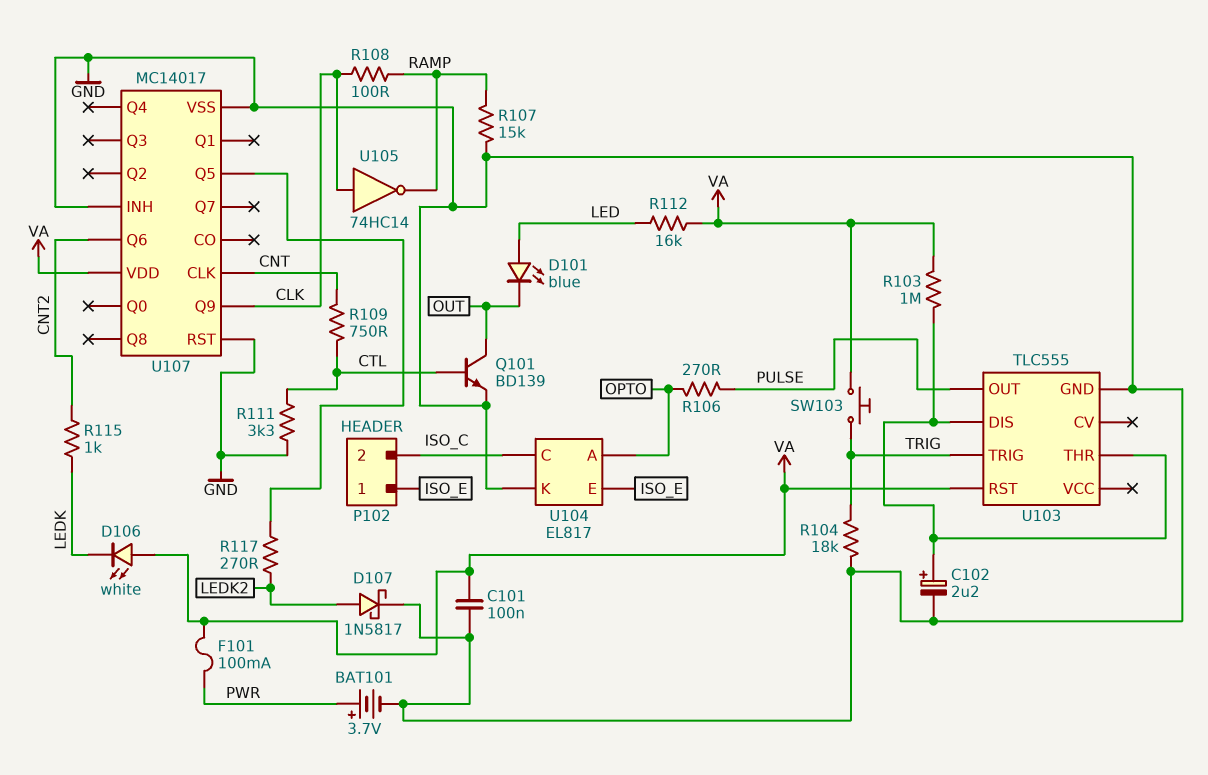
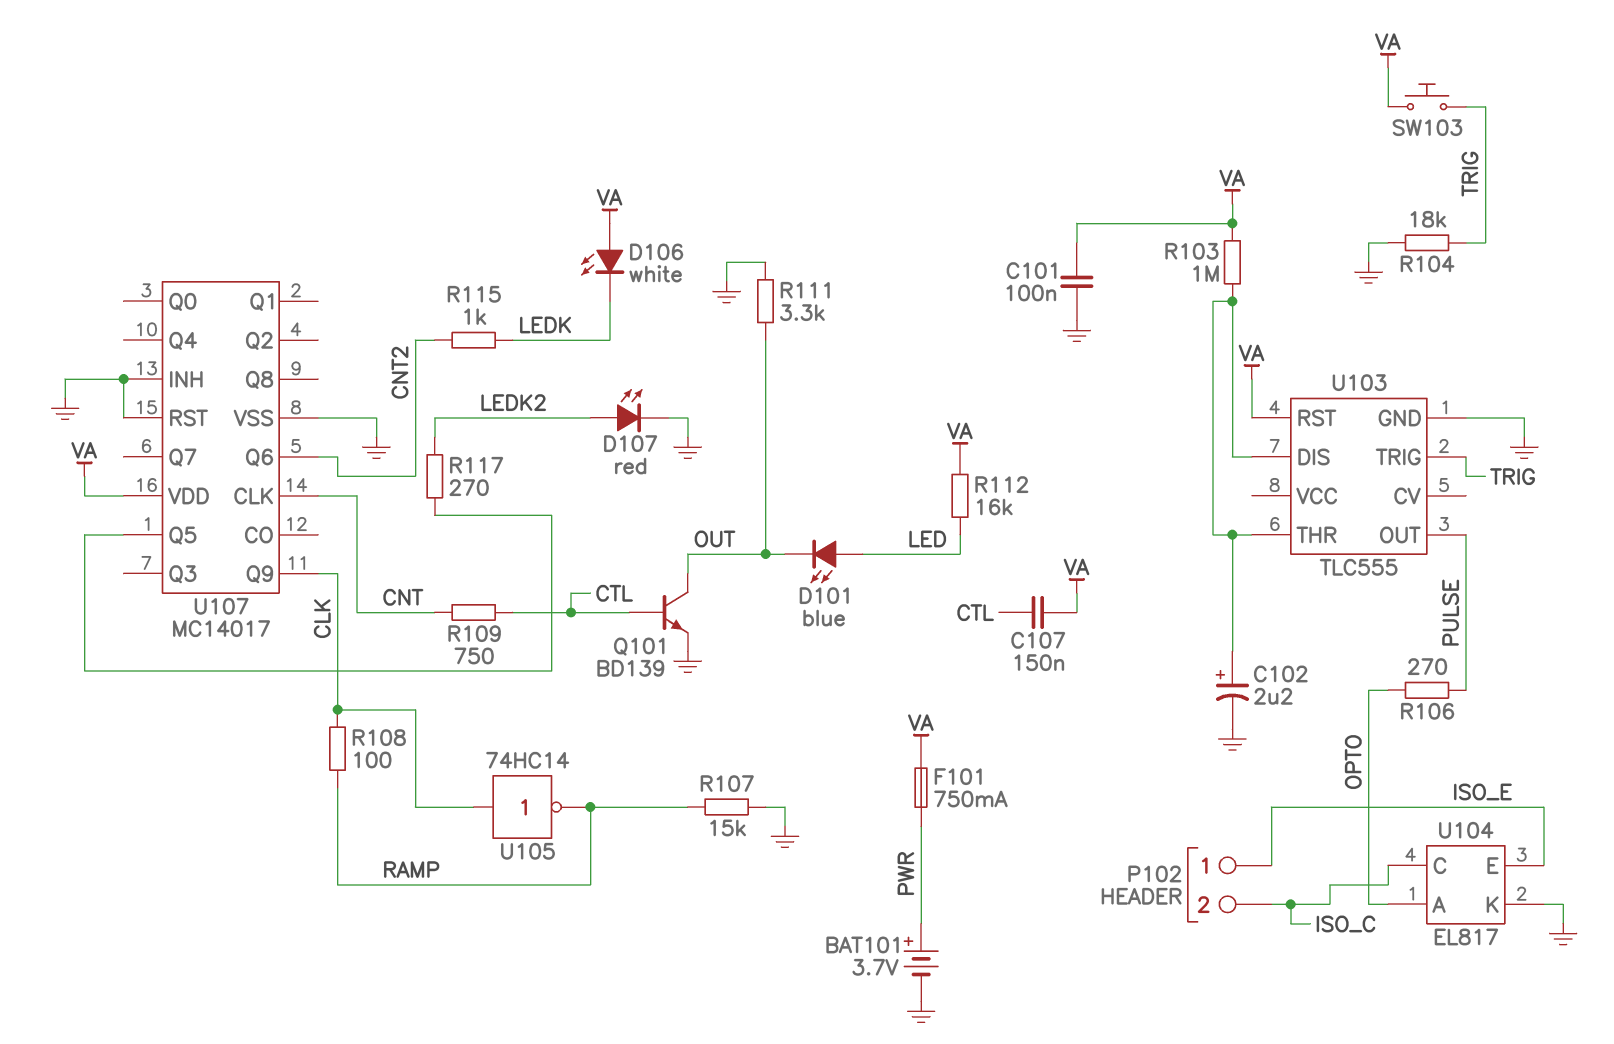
C107: none -> 150nF (CTL, VA)
D107: schottky 1N5817 (A LEDK2, K GND) -> LED red (A LEDK2, K GND)
F101: 100mA (PWR, VA) -> 750mA (PWR, VA)
R111: 3.3k (CTL, GND) -> 3.3k (GND, OUT)

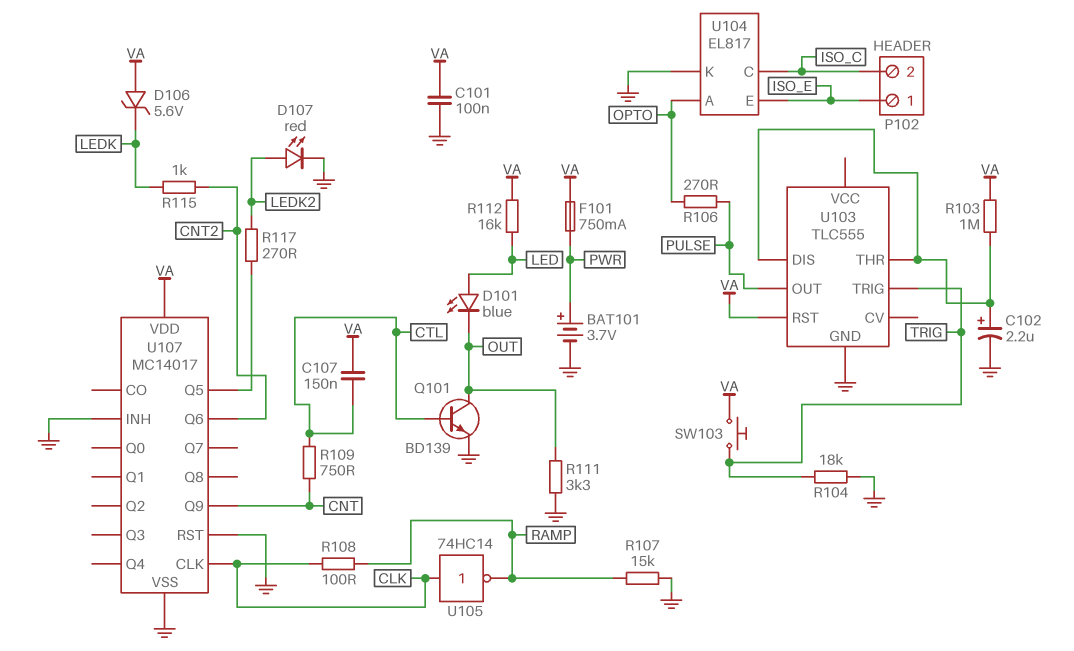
D106: LED white (A VA, K LEDK) -> zener 5.6V (A VA, K LEDK)
U107 pin CLK: CNT -> CLK
U107 pin Q9: CLK -> CNT

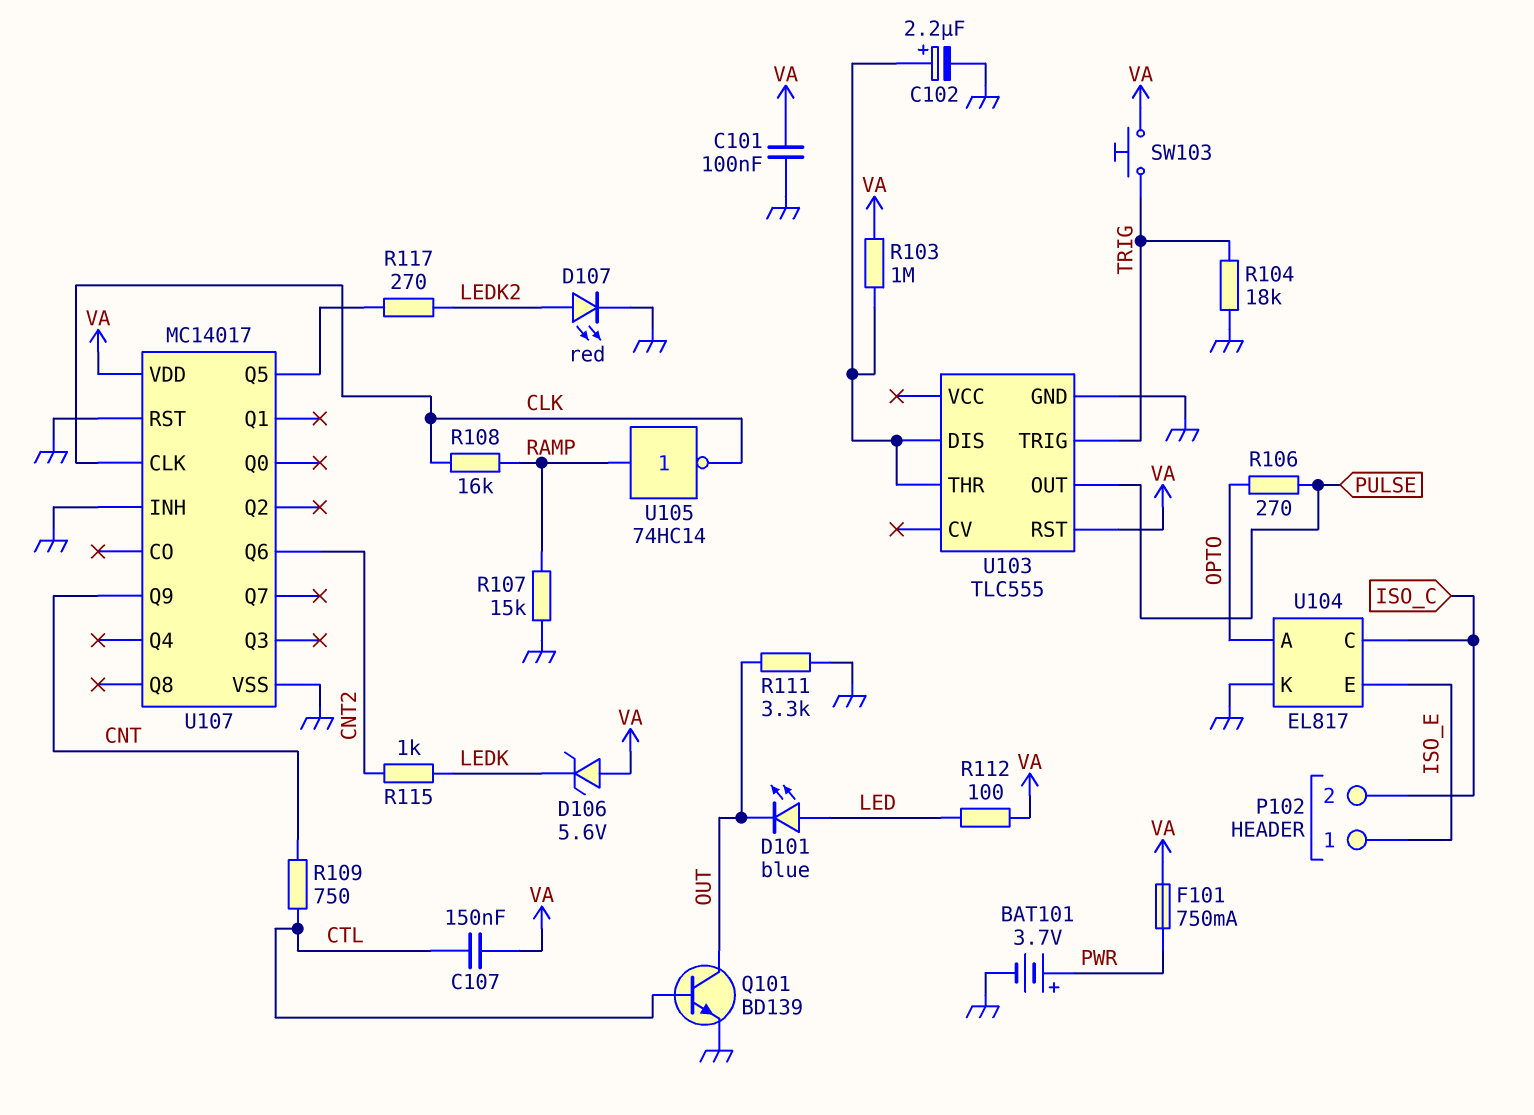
R108: 100 (CLK, RAMP) -> 16k (CLK, RAMP)
R112: 16k (LED, VA) -> 100 (LED, VA)
U105: NOT 74HC14 (in CLK, out RAMP) -> NOT 74HC14 (in RAMP, out CLK)

